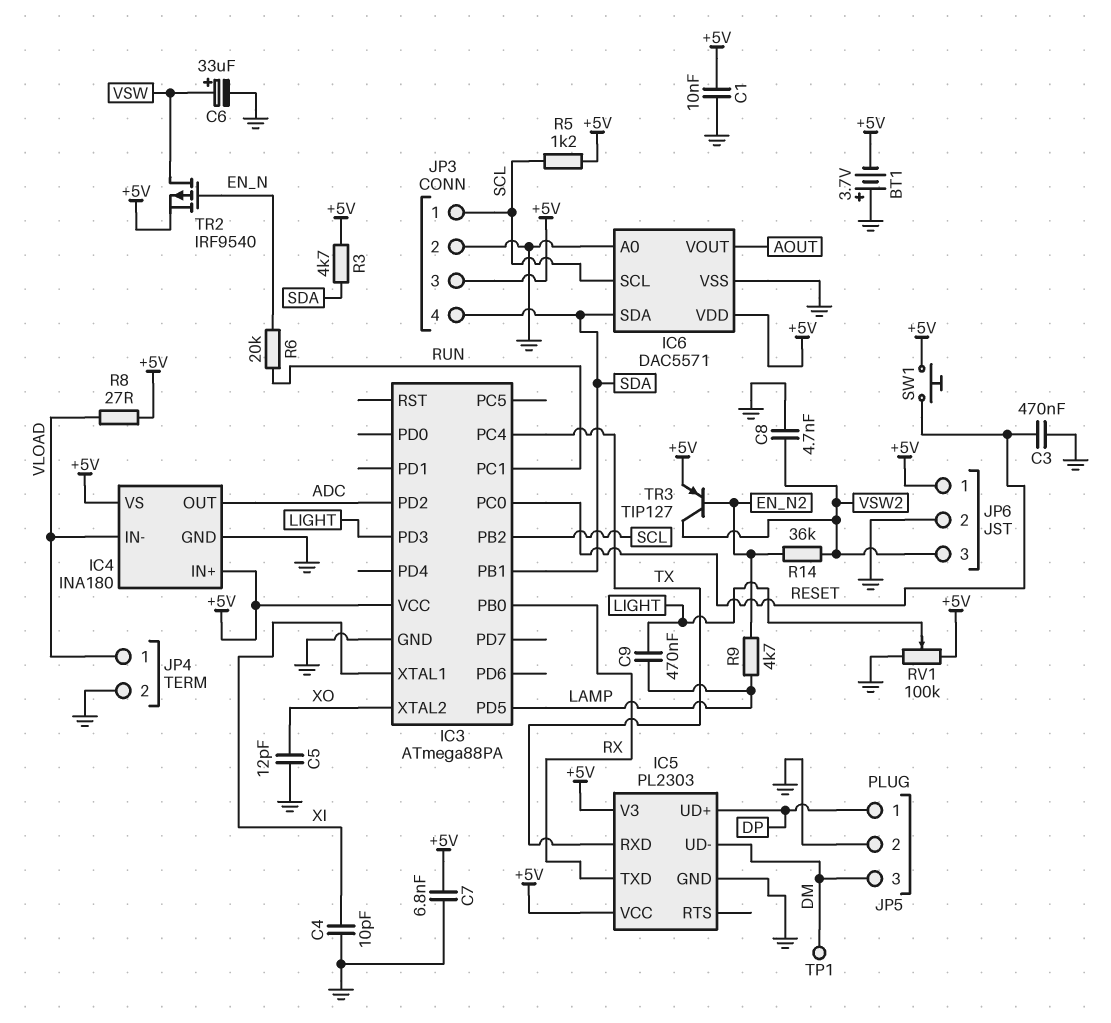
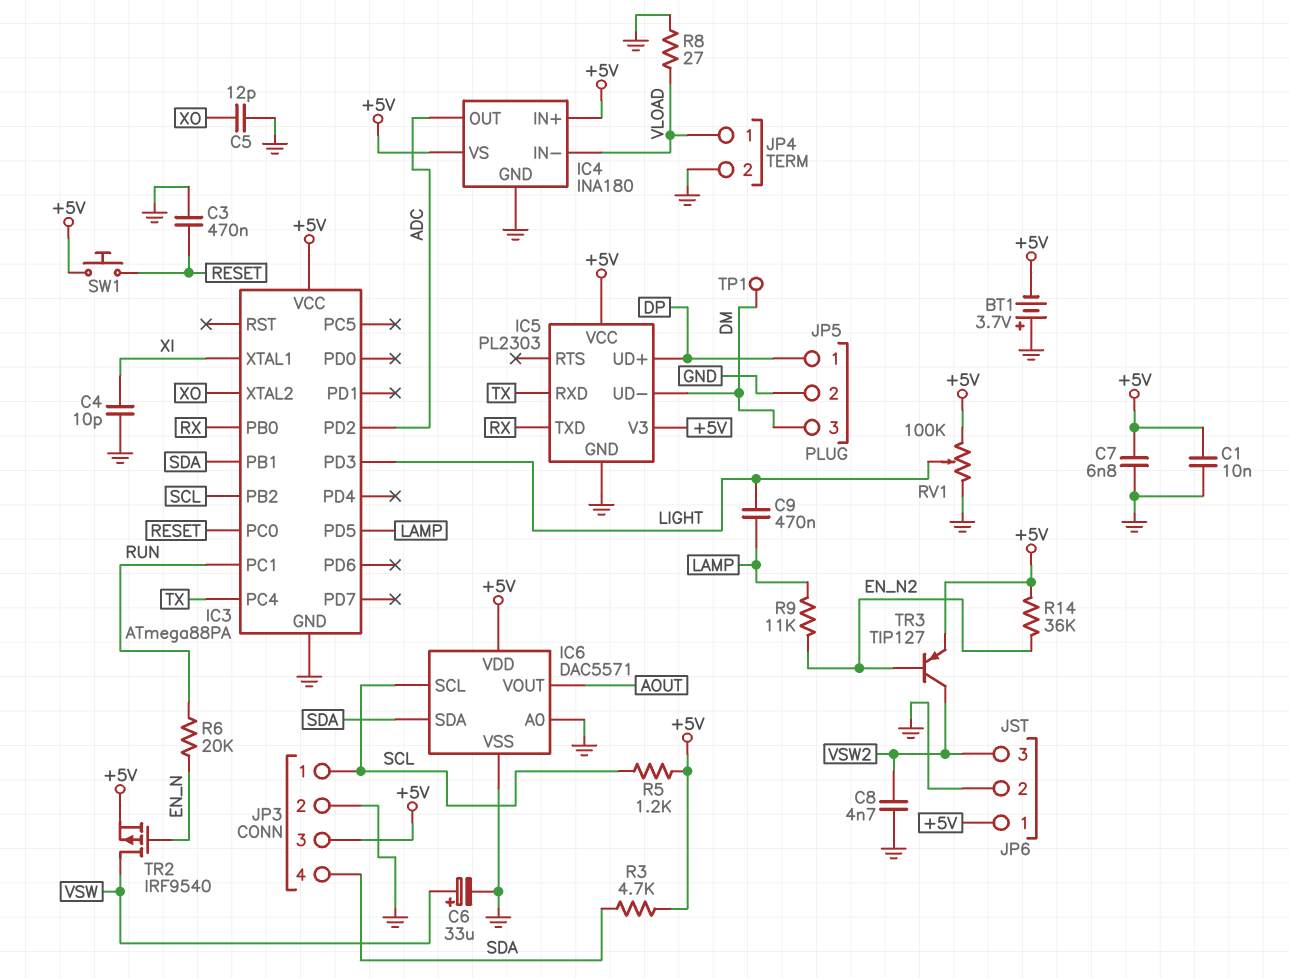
R8: 27 (+5V, VLOAD) -> 27 (GND, VLOAD)
R9: 4.7k (EN_N2, LAMP) -> 11k (EN_N2, LAMP)
R14: 36k (EN_N2, VSW2) -> 36k (+5V, EN_N2)

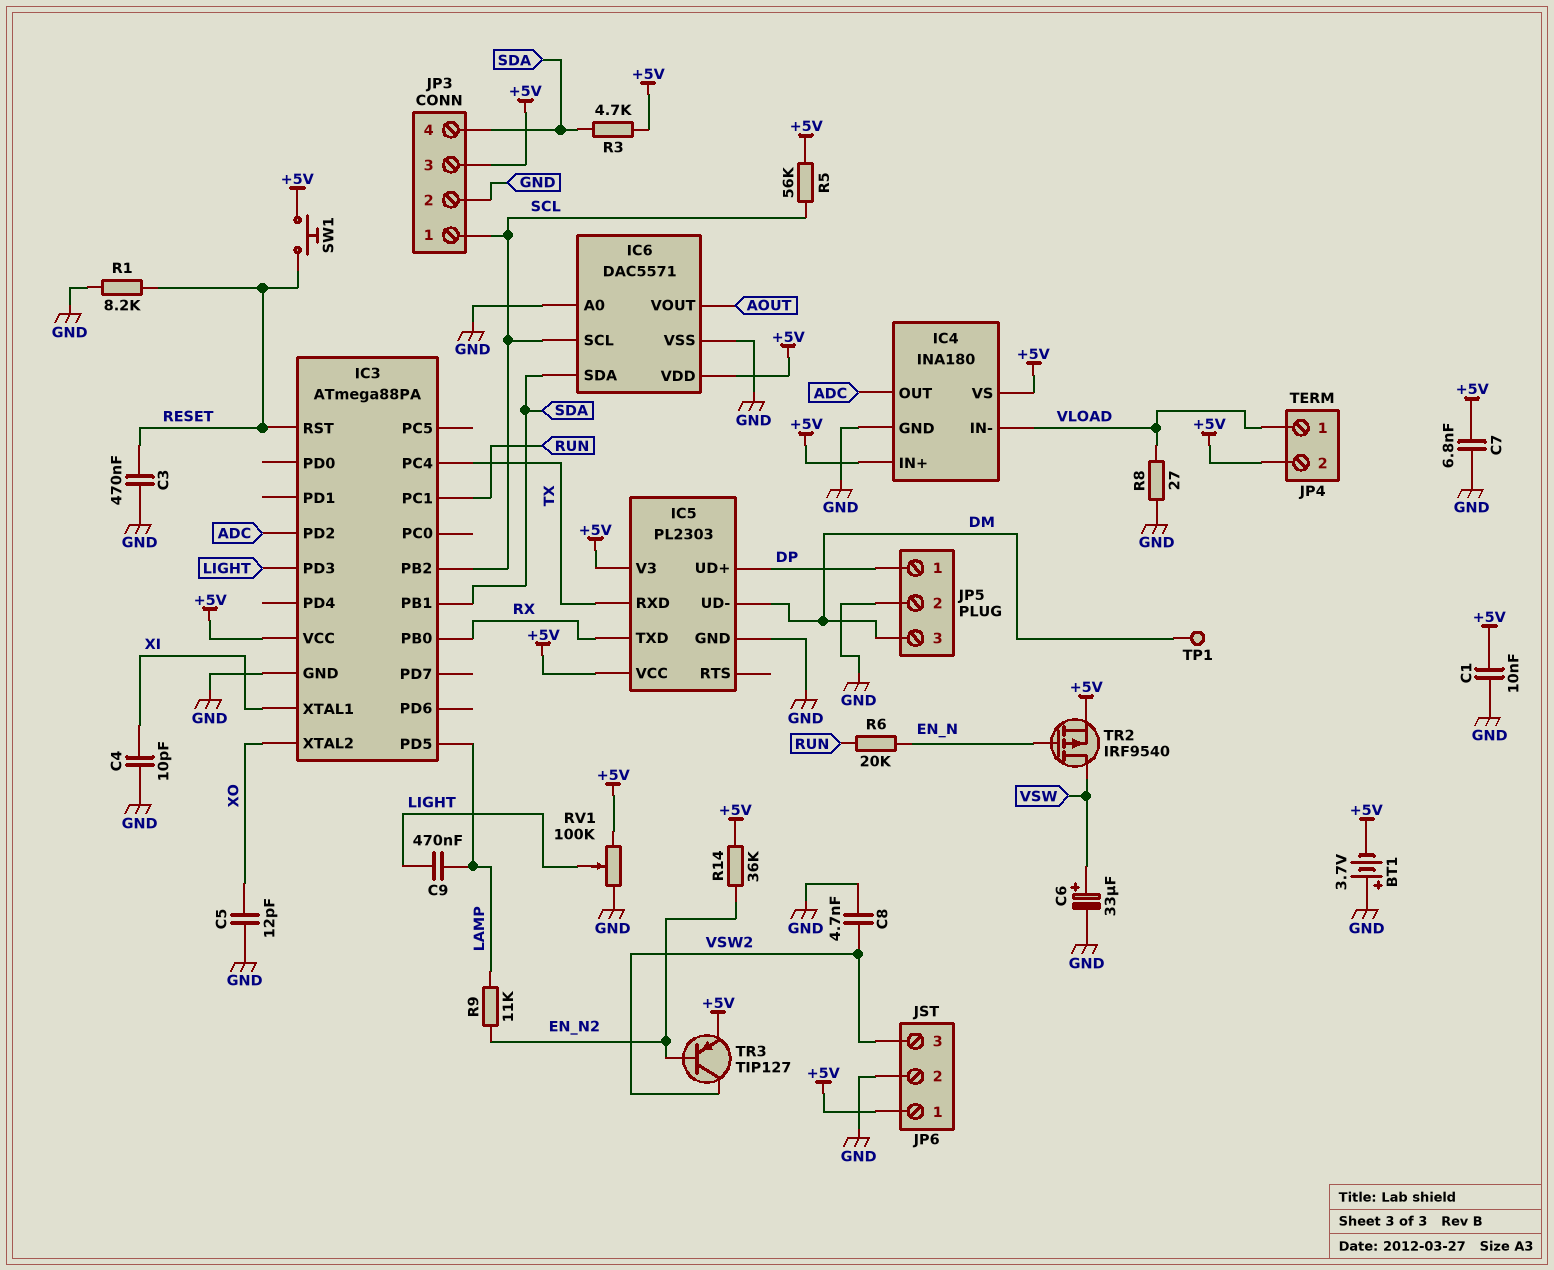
IC3 pin PC0: RESET -> none
IC3 pin RST: none -> RESET
JP4 pin 2: GND -> +5V
R1: none -> 8.2k (GND, RESET)
R5: 1.2k (+5V, SCL) -> 56k (+5V, SCL)

